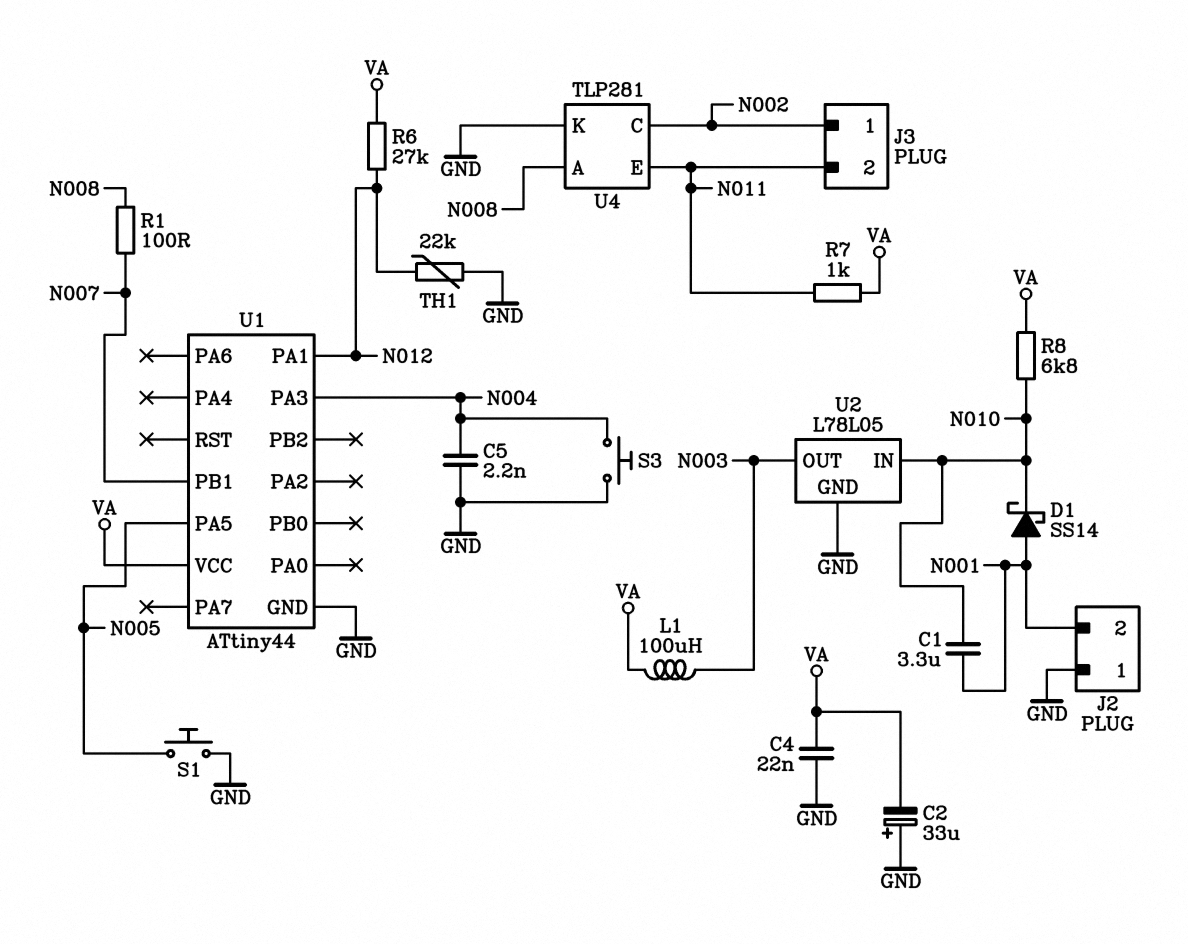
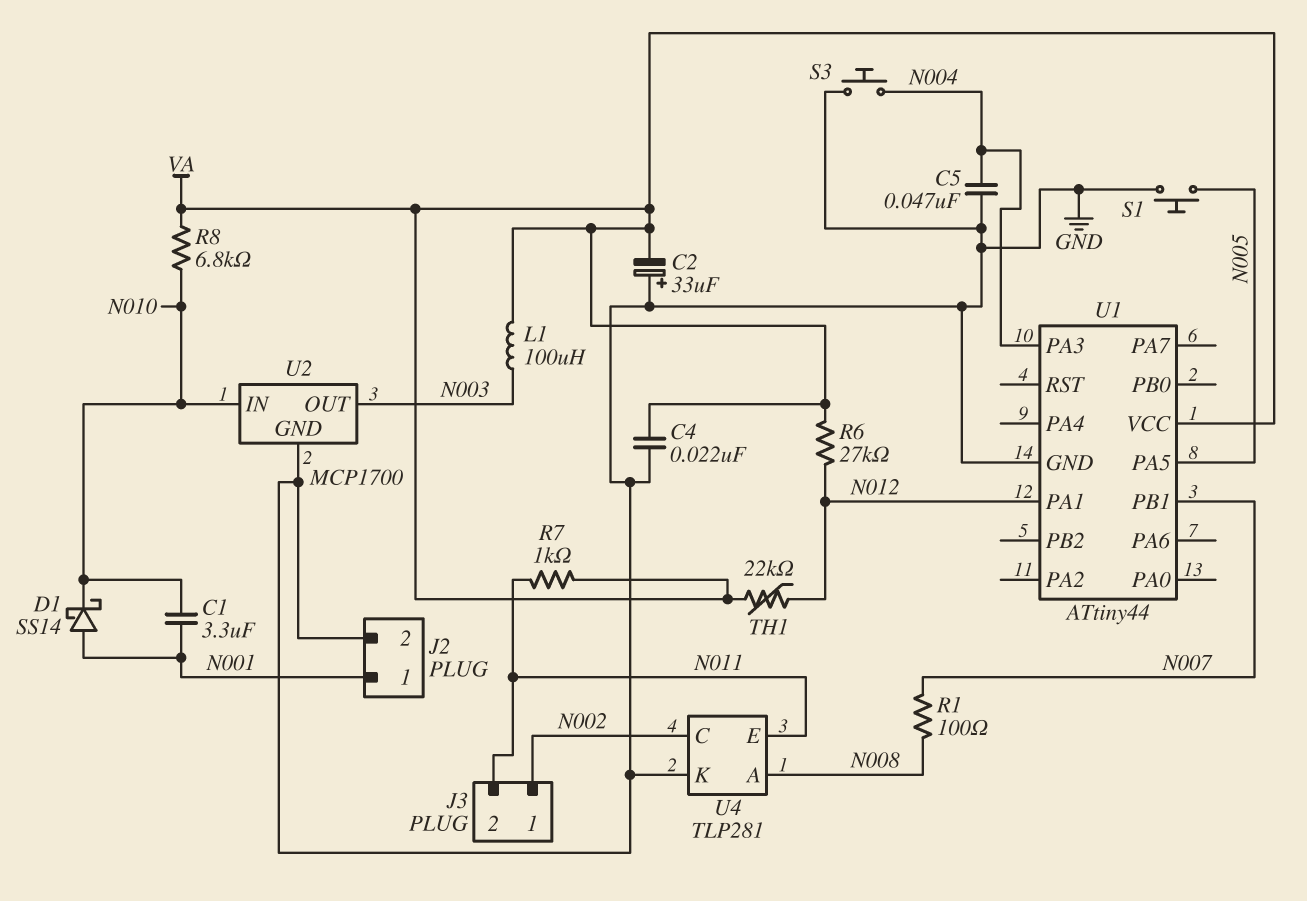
C5: 2.2nF (GND, N004) -> 47nF (GND, N004)
J2 pin 1: GND -> N001
J2 pin 2: N001 -> GND
TH1: 22k (GND, N012) -> 22k (N012, VA)
U2: L78L05 -> MCP1700

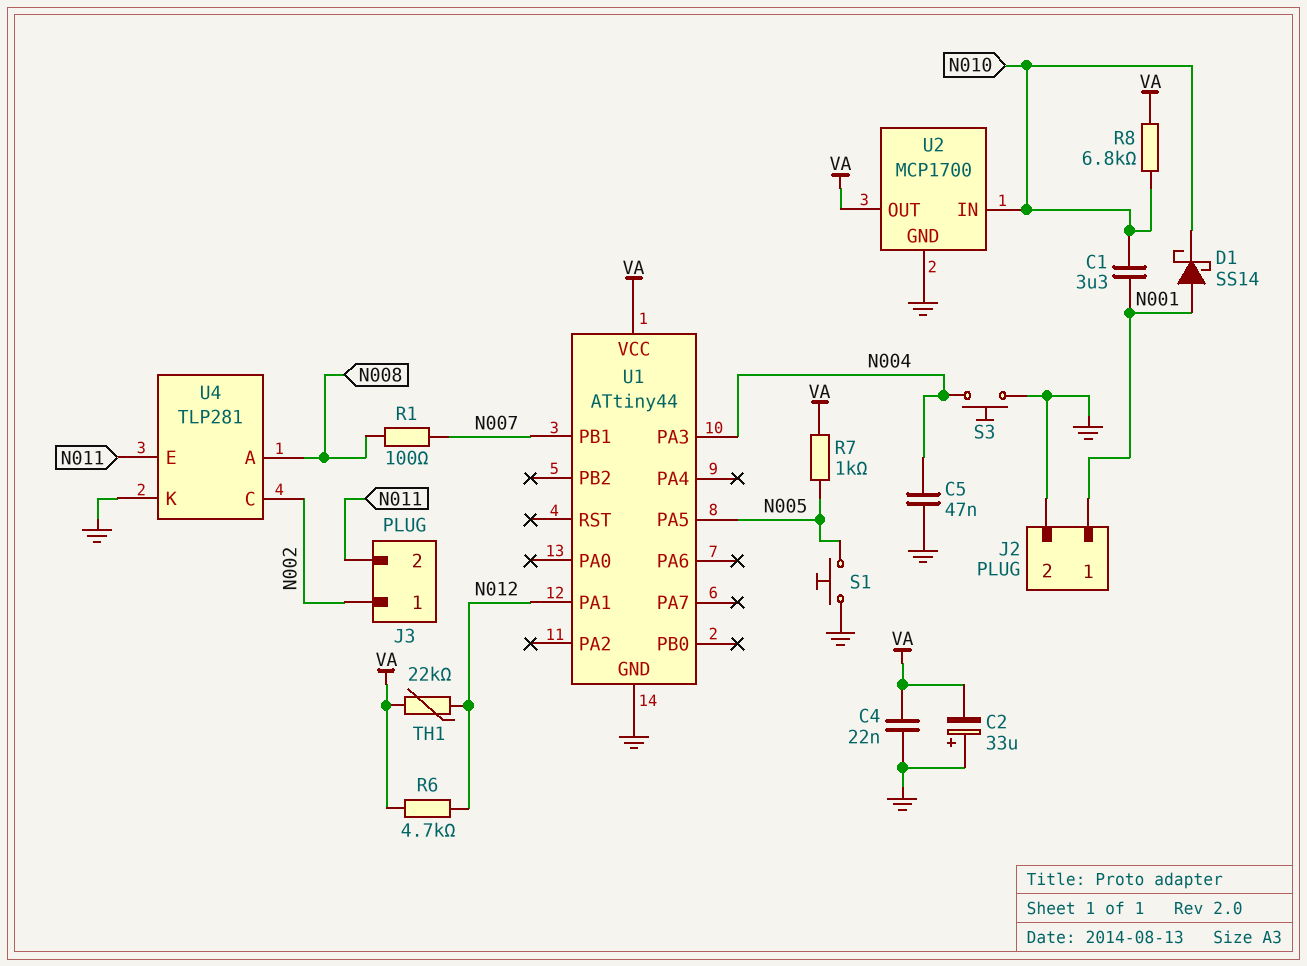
L1: 100uH (N003, VA) -> none
R6: 27k (N012, VA) -> 4.7k (N012, VA)
R7: 1k (N011, VA) -> 1k (N005, VA)
U2 pin OUT: N003 -> VA

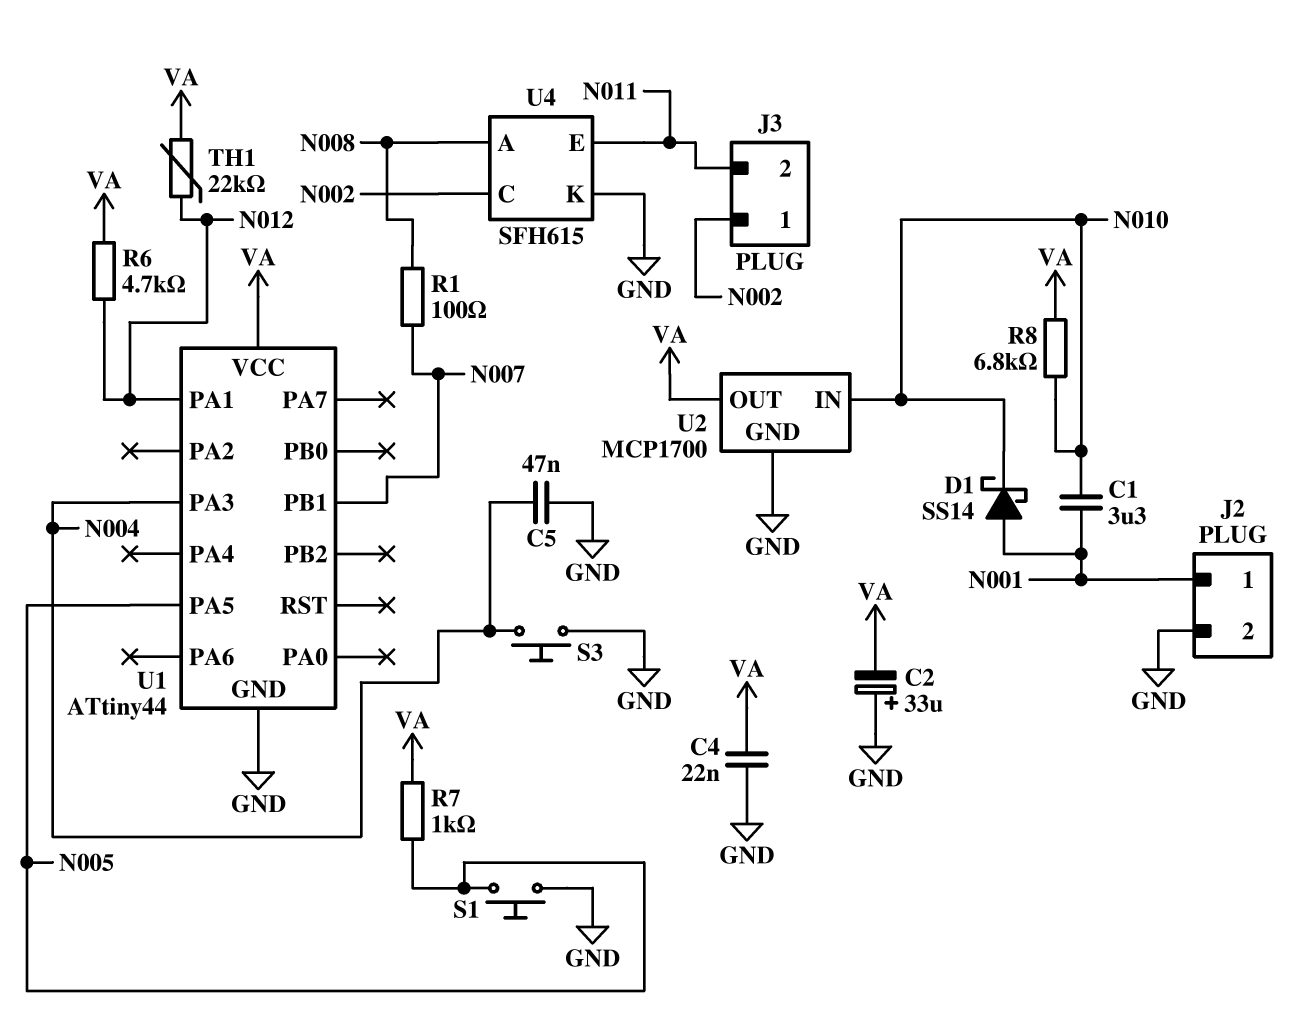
U4: TLP281 -> SFH615

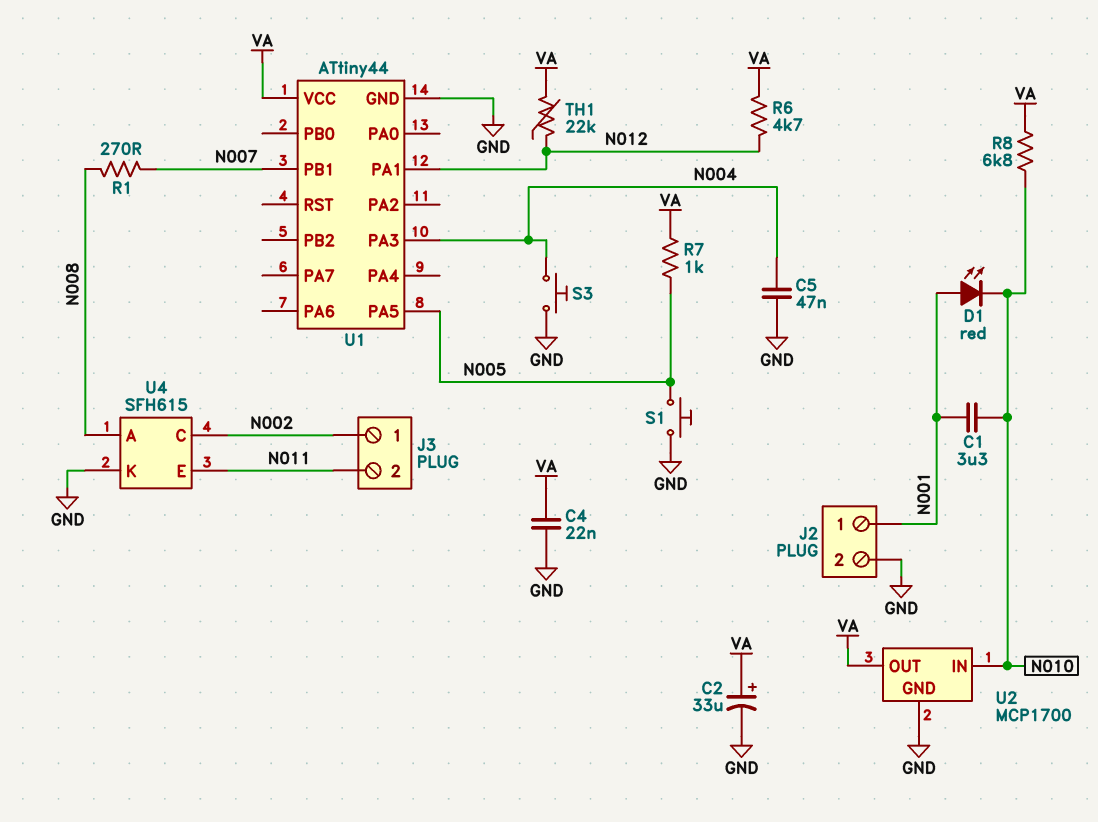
C2: 33uF (plus GND, minus VA) -> 33uF (plus VA, minus GND)
D1: schottky SS14 (A N001, K N010) -> LED red (A N001, K N010)
R1: 100 (N007, N008) -> 270 (N007, N008)

